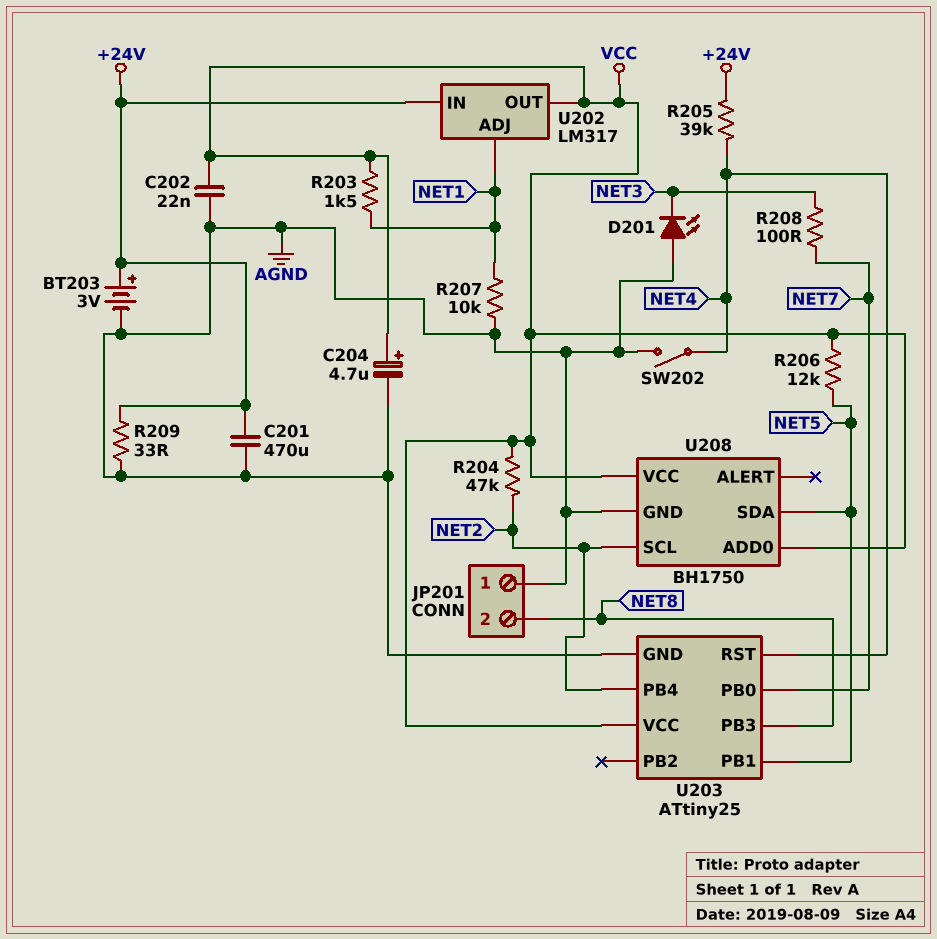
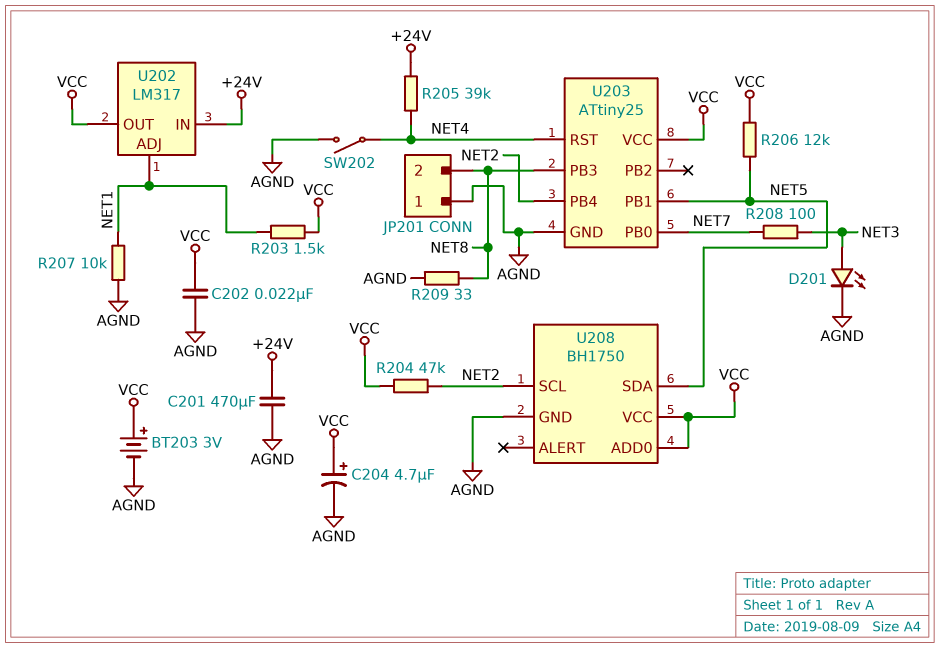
BT203: 3V (plus +24V, minus AGND) -> 3V (plus VCC, minus AGND)
D201: LED (A AGND, K NET3) -> LED (A NET3, K AGND)
R209: 33 (+24V, AGND) -> 33 (AGND, NET8)

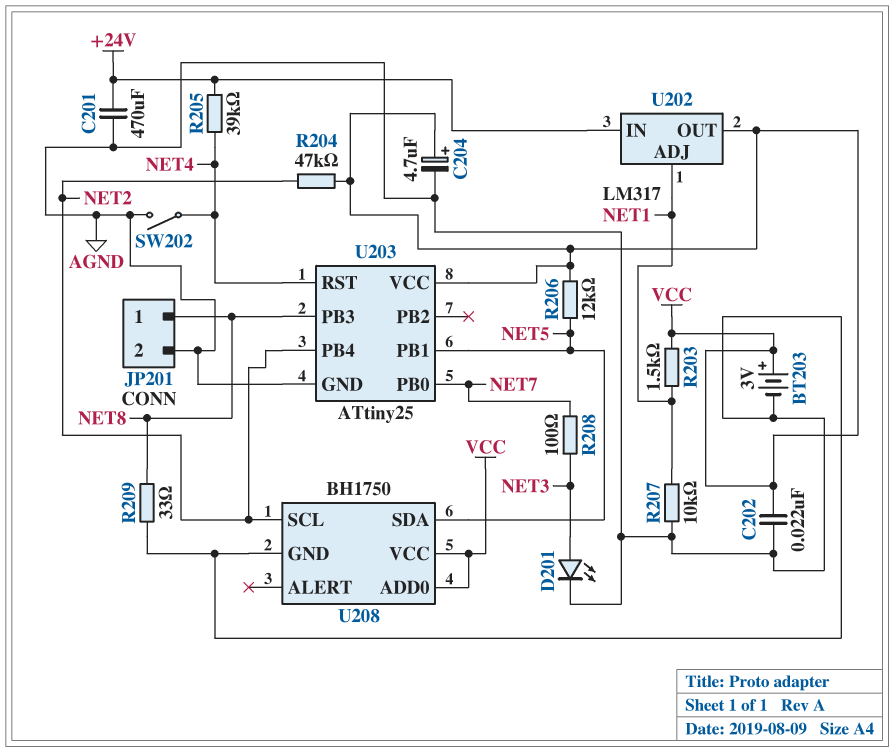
JP201 pin 1: AGND -> NET8
JP201 pin 2: NET8 -> AGND

